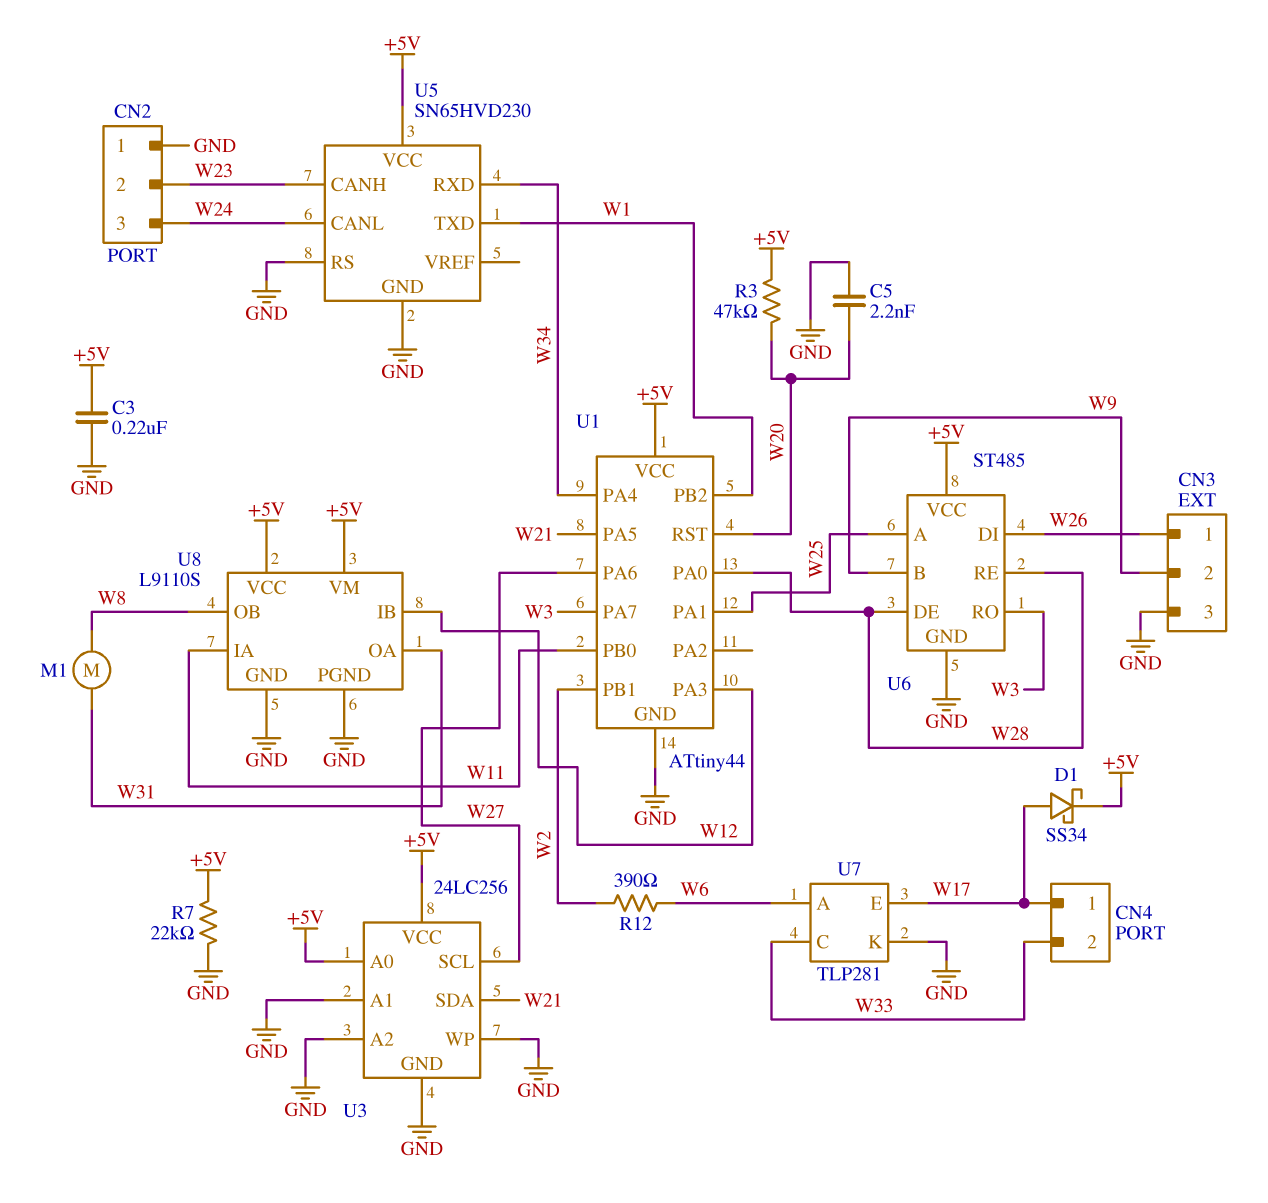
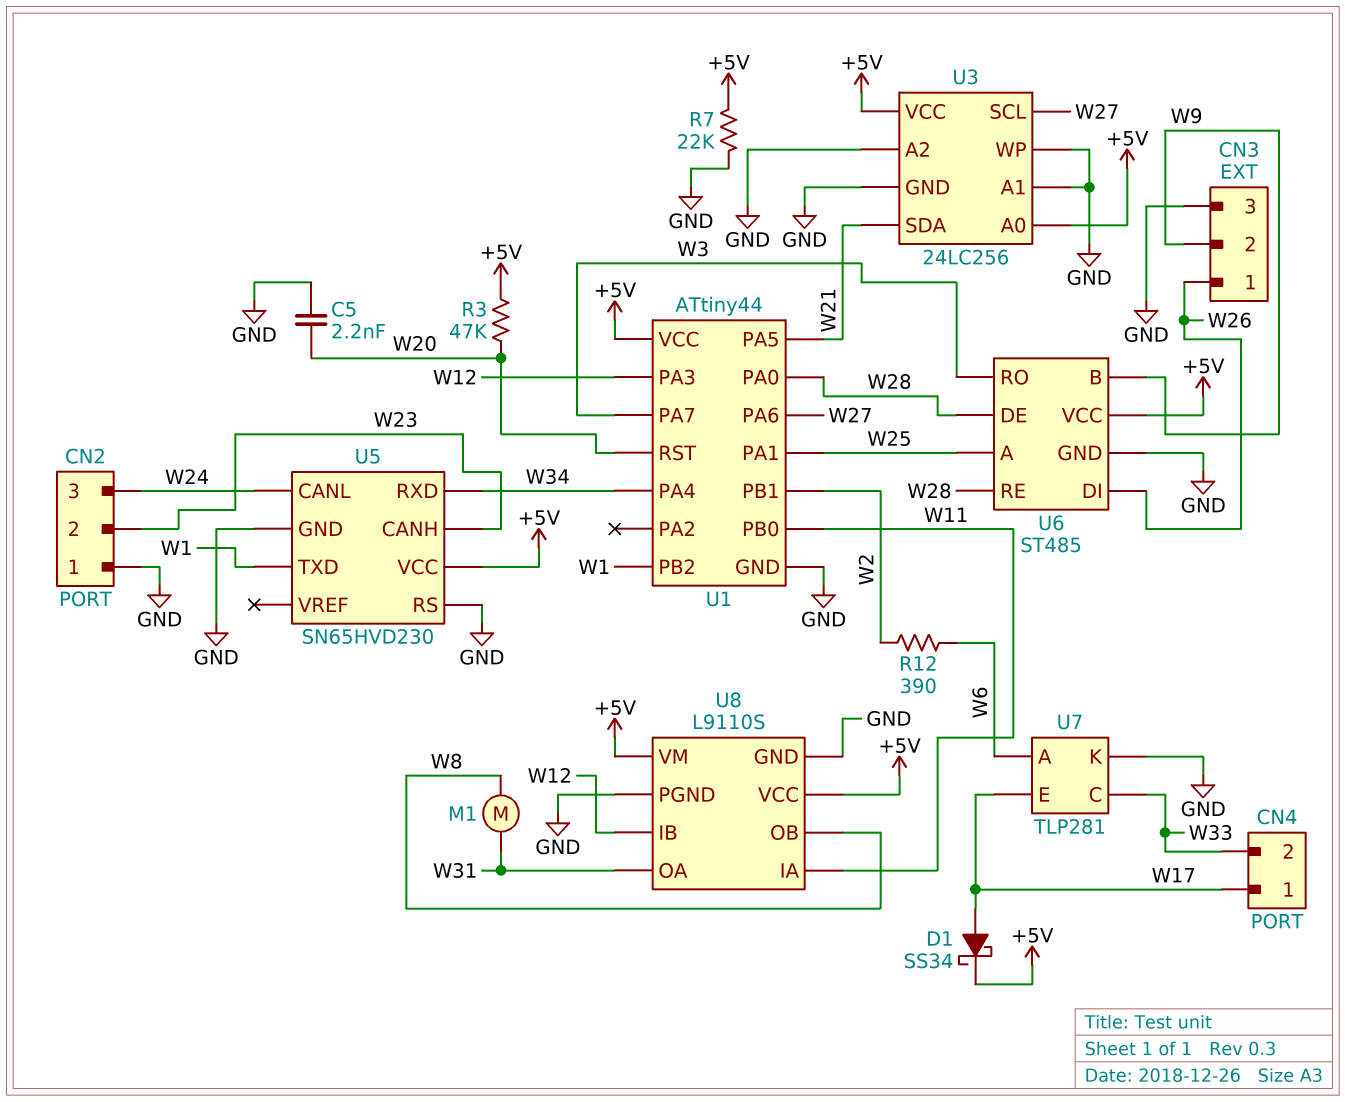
C3: 220nF (+5V, GND) -> none

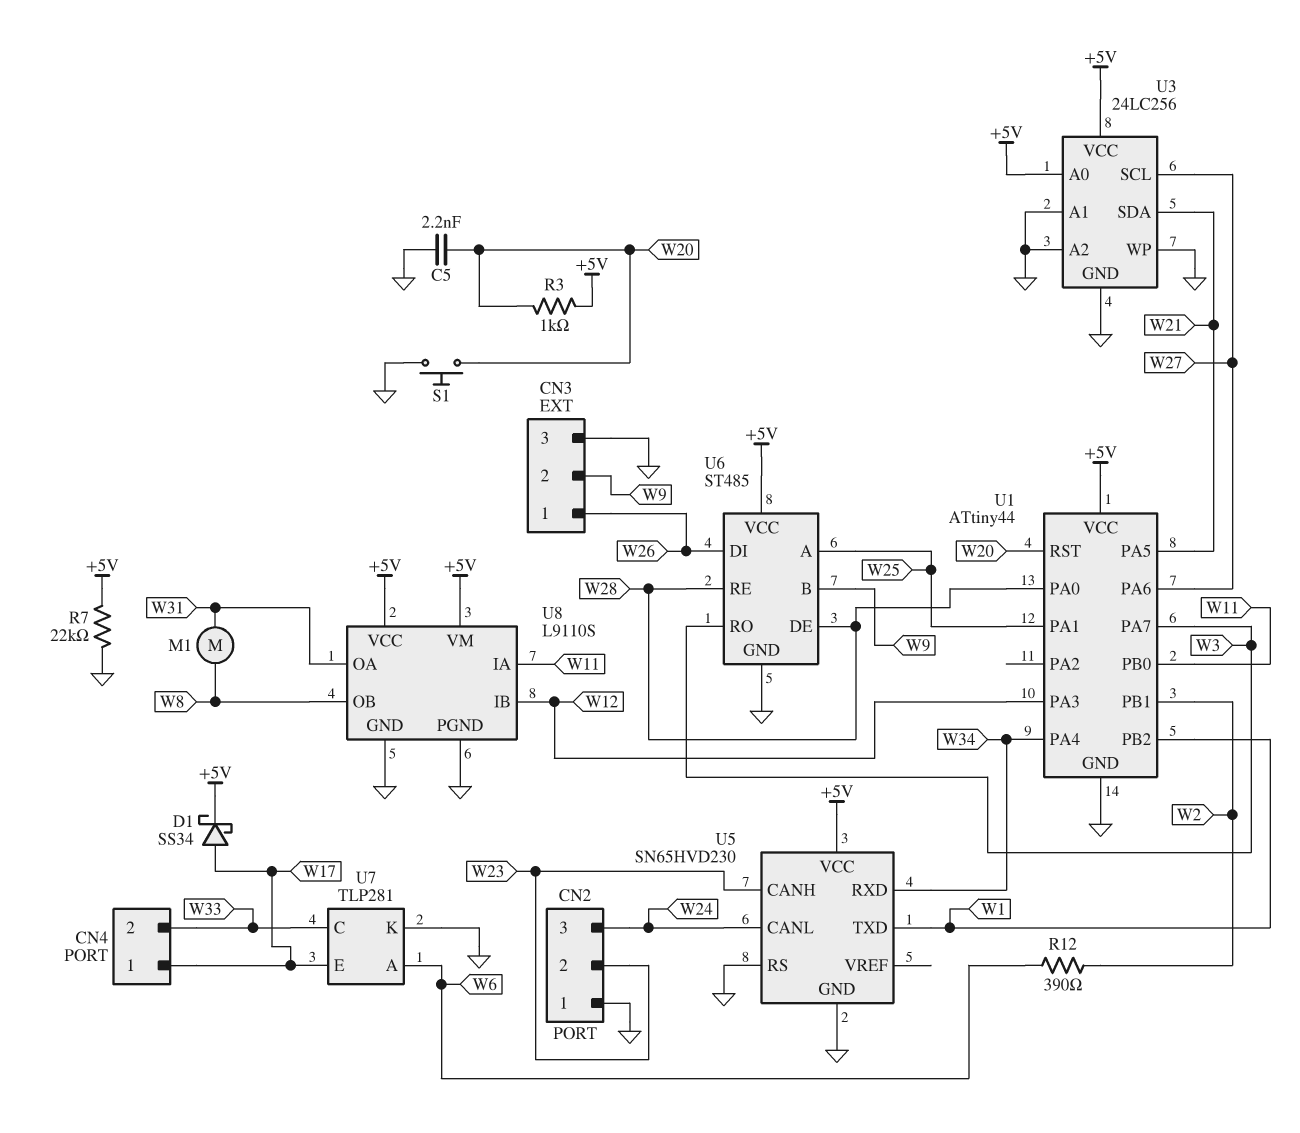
R3: 47k (+5V, W20) -> 1k (+5V, W20)
S1: none -> button (GND, W20)

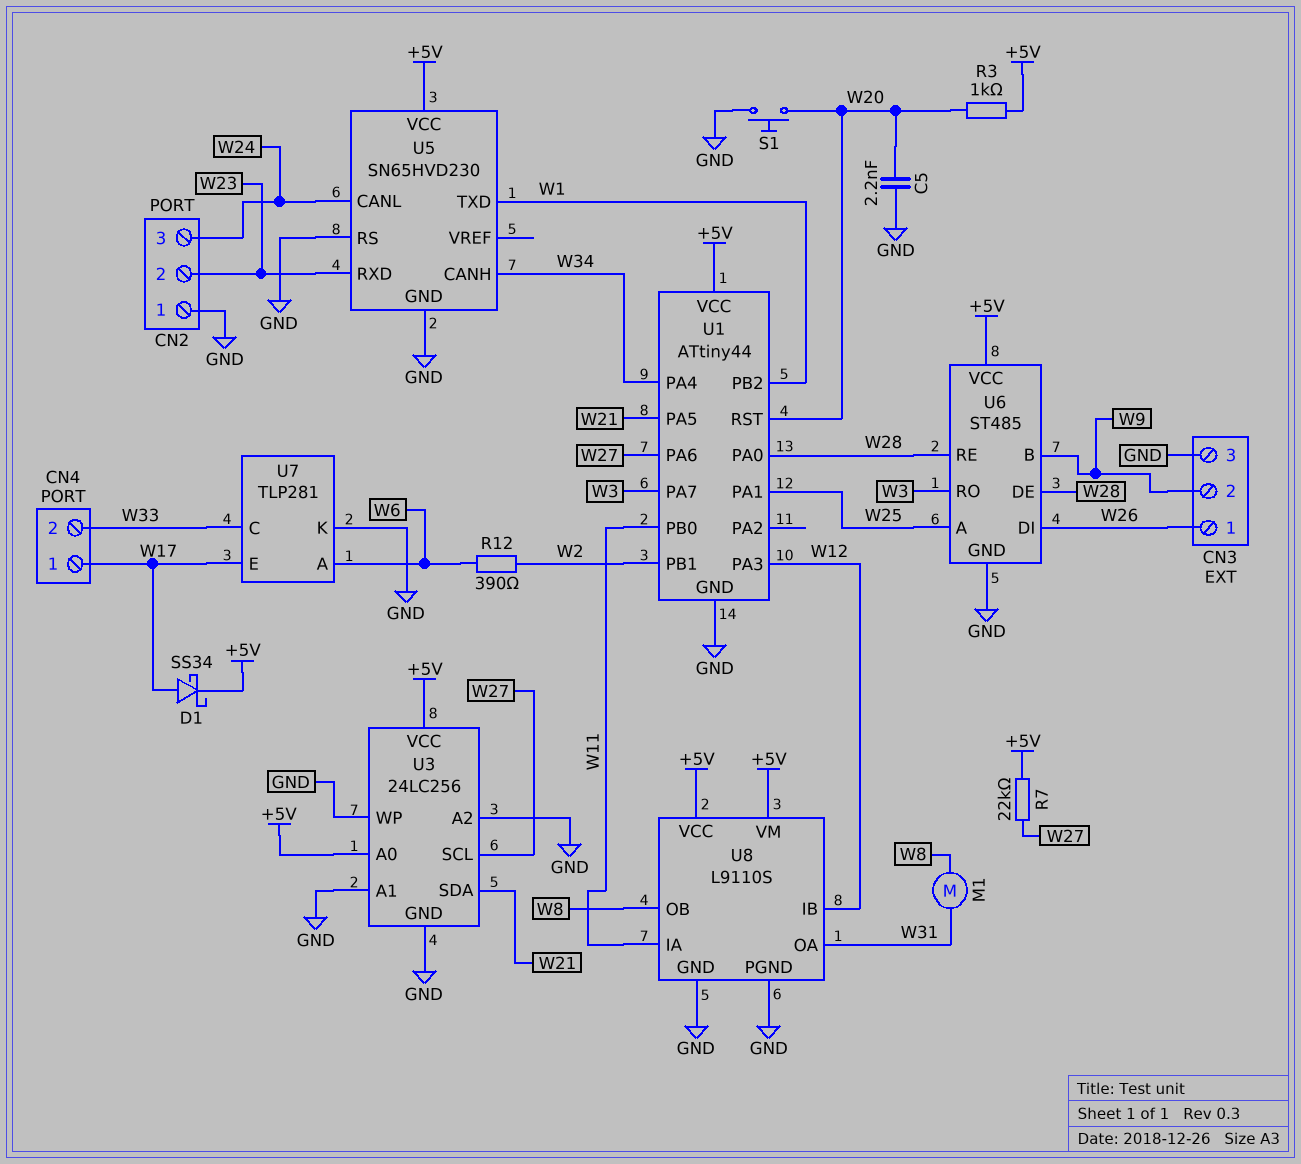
R7: 22k (+5V, GND) -> 22k (+5V, W27)
U5 pin CANH: W23 -> W34
U5 pin RXD: W34 -> W23

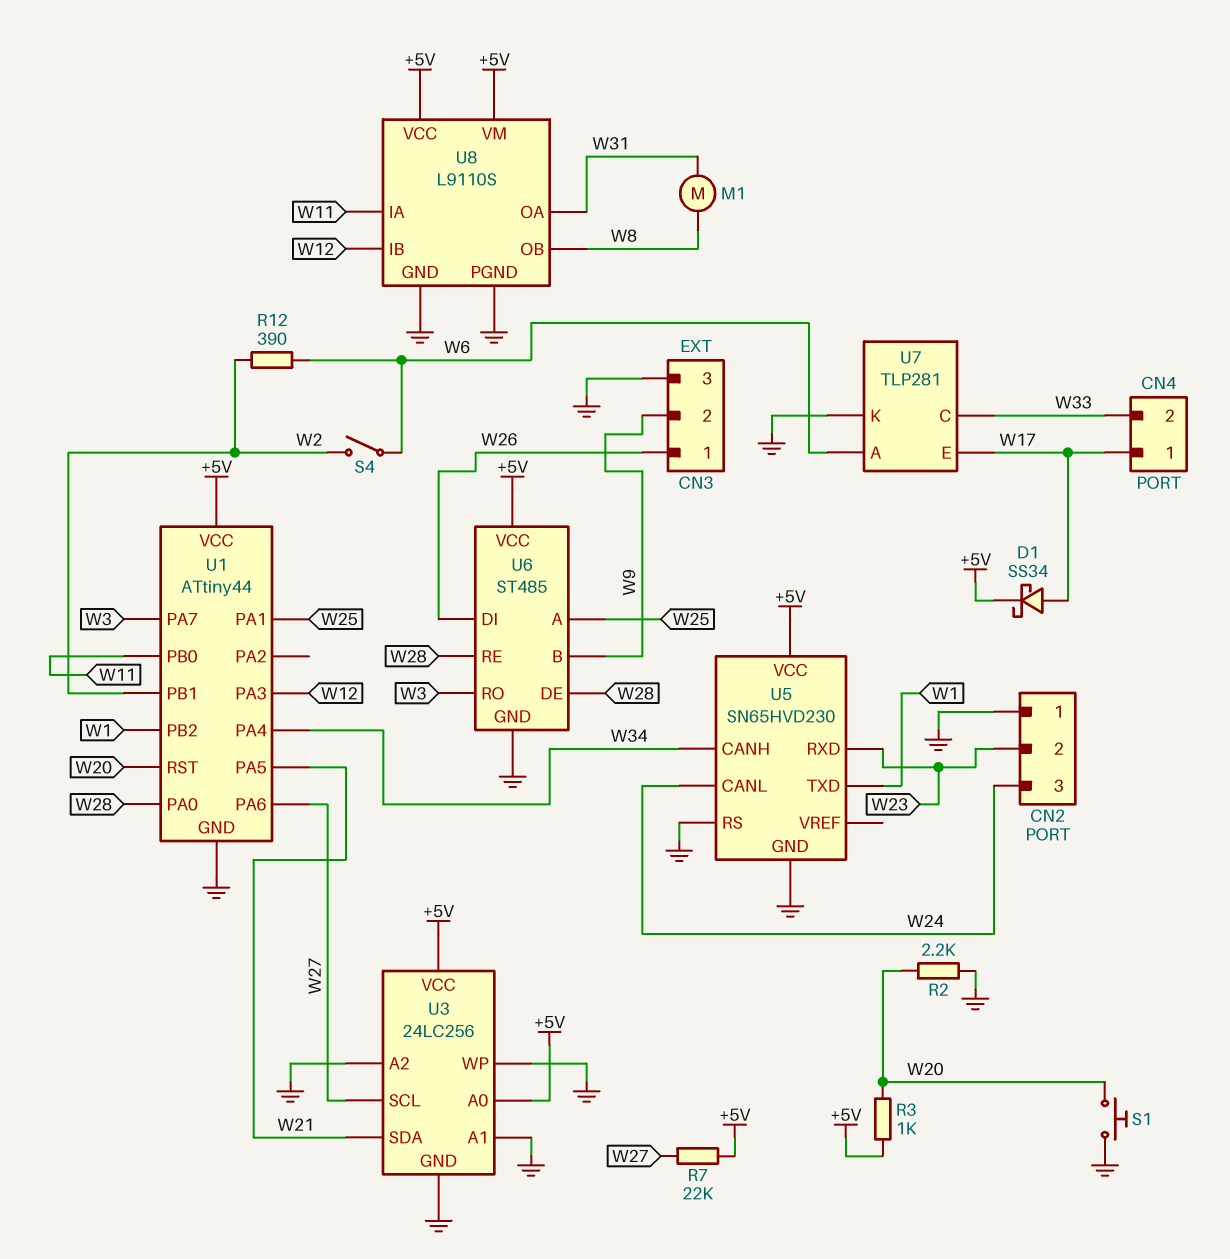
C5: 2.2nF (GND, W20) -> none
R2: none -> 2.2k (GND, W20)
S4: none -> switch (W2, W6)

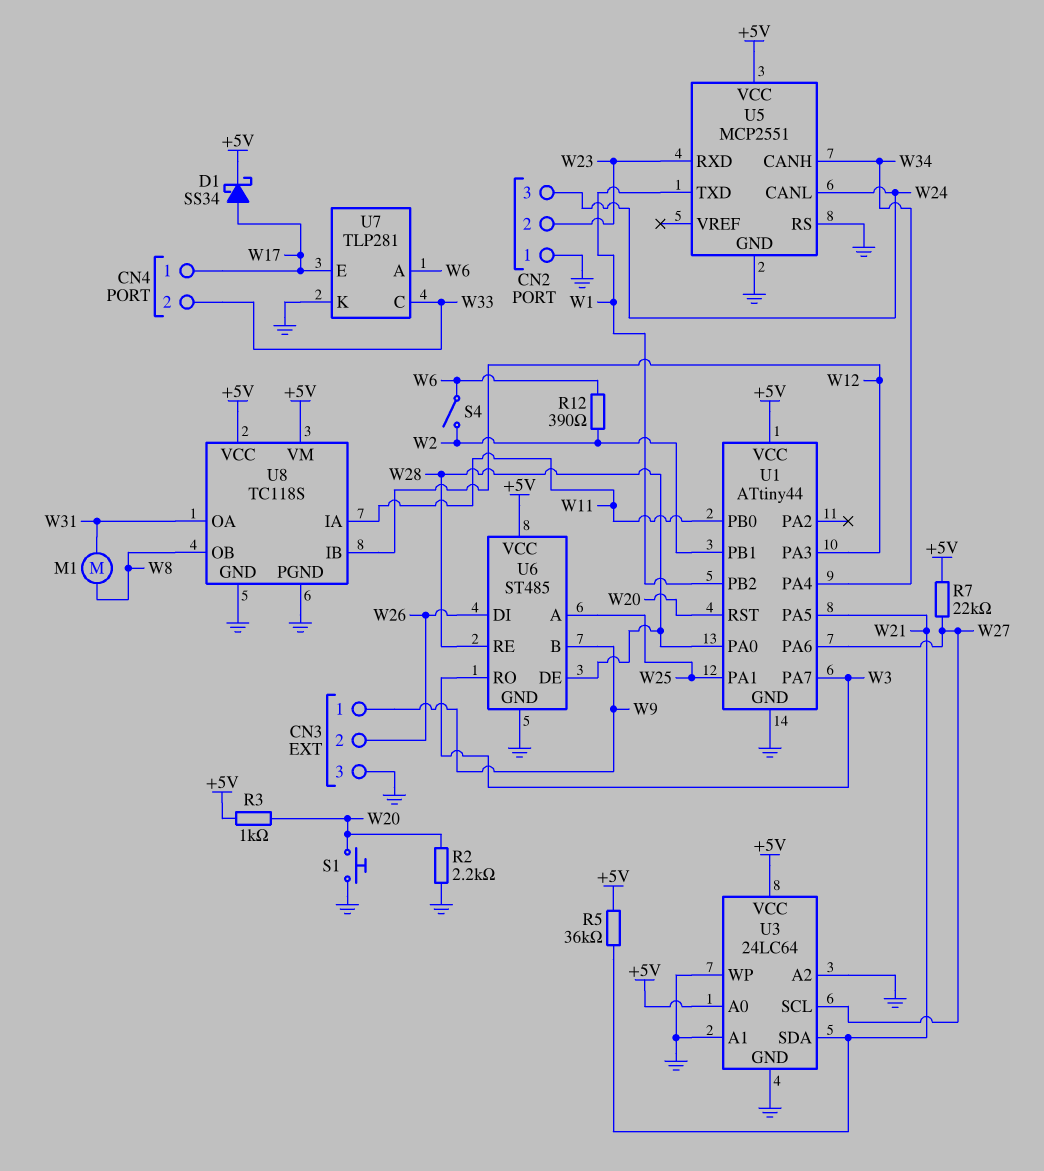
CN3 pin 1: W26 -> W9
CN3 pin 2: W9 -> W26
R5: none -> 36k (+5V, W21)
U3: 24LC256 -> 24LC64
U5: SN65HVD230 -> MCP2551
U8: L9110S -> TC118S

